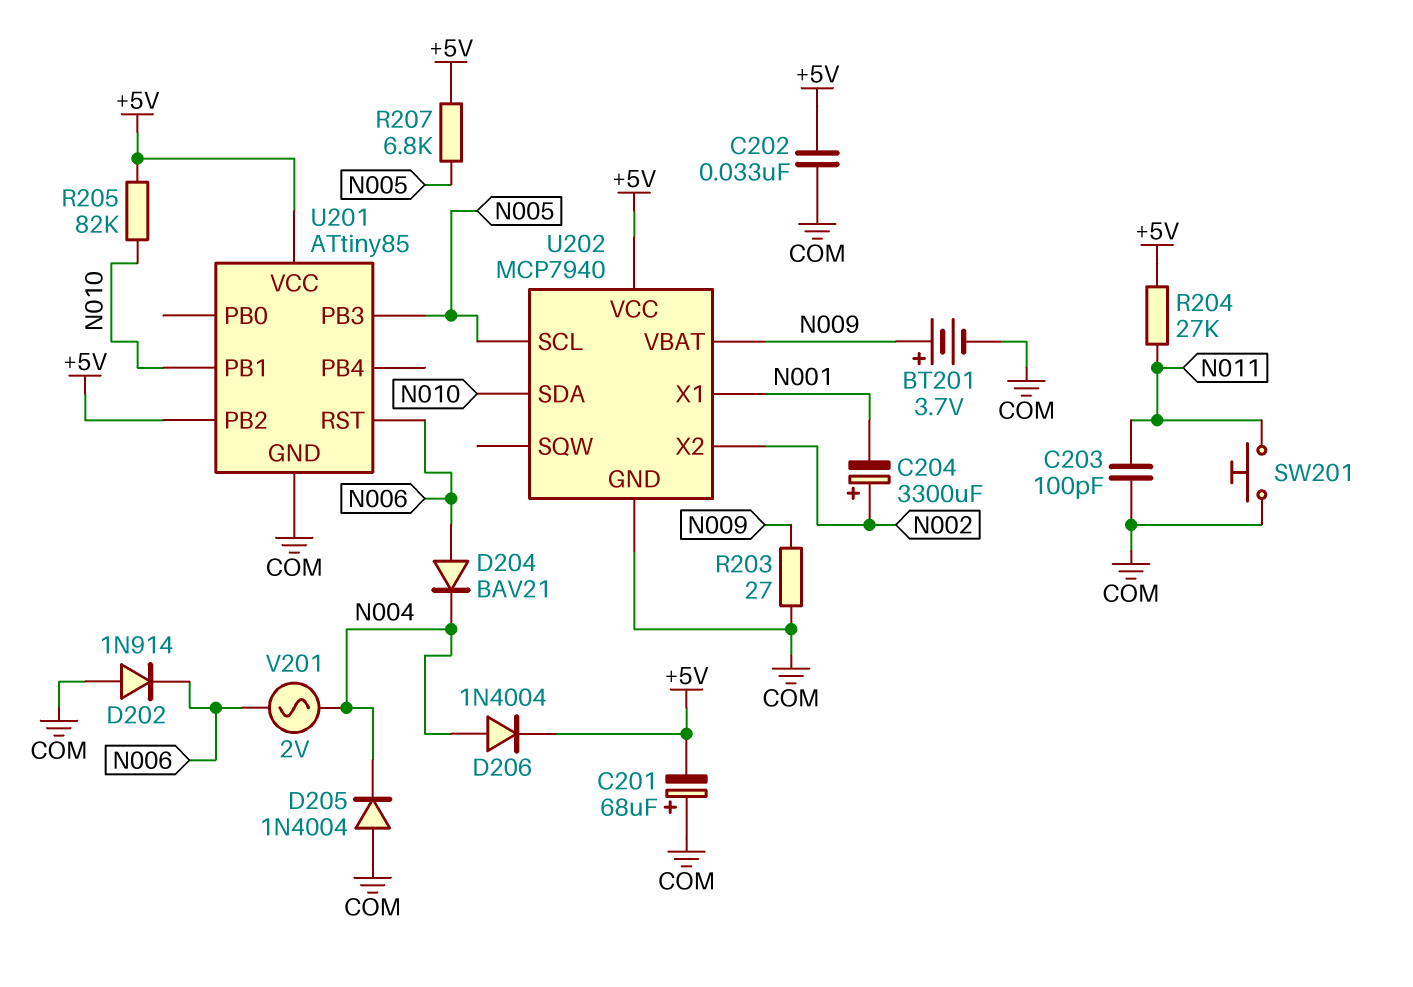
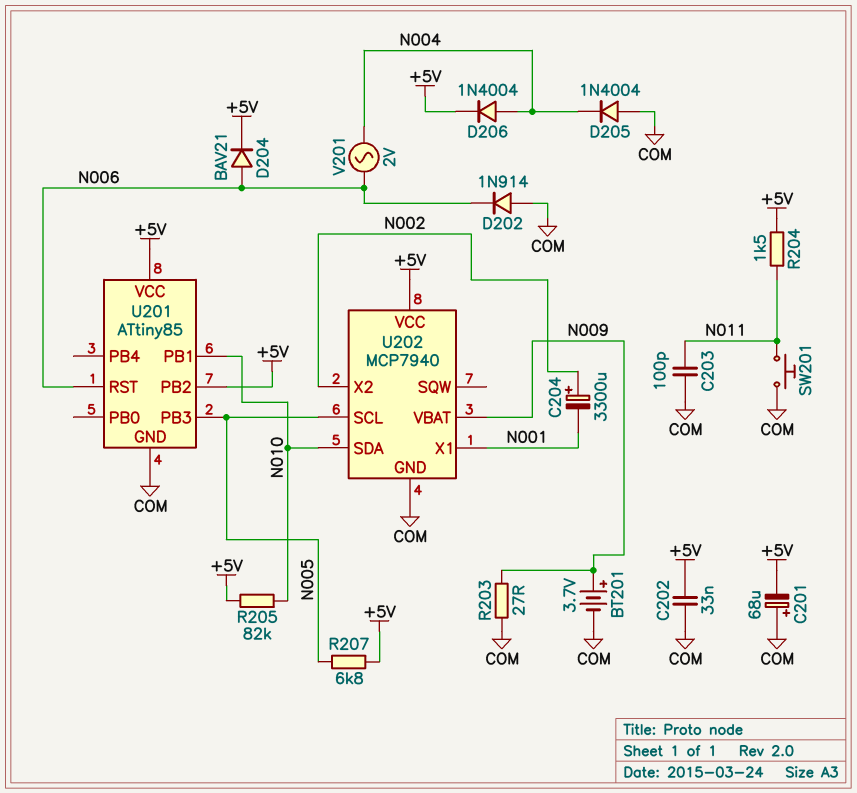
D204: diode BAV21 (A N006, K N004) -> diode BAV21 (A N006, K +5V)
R204: 27k (+5V, N011) -> 1.5k (+5V, N011)

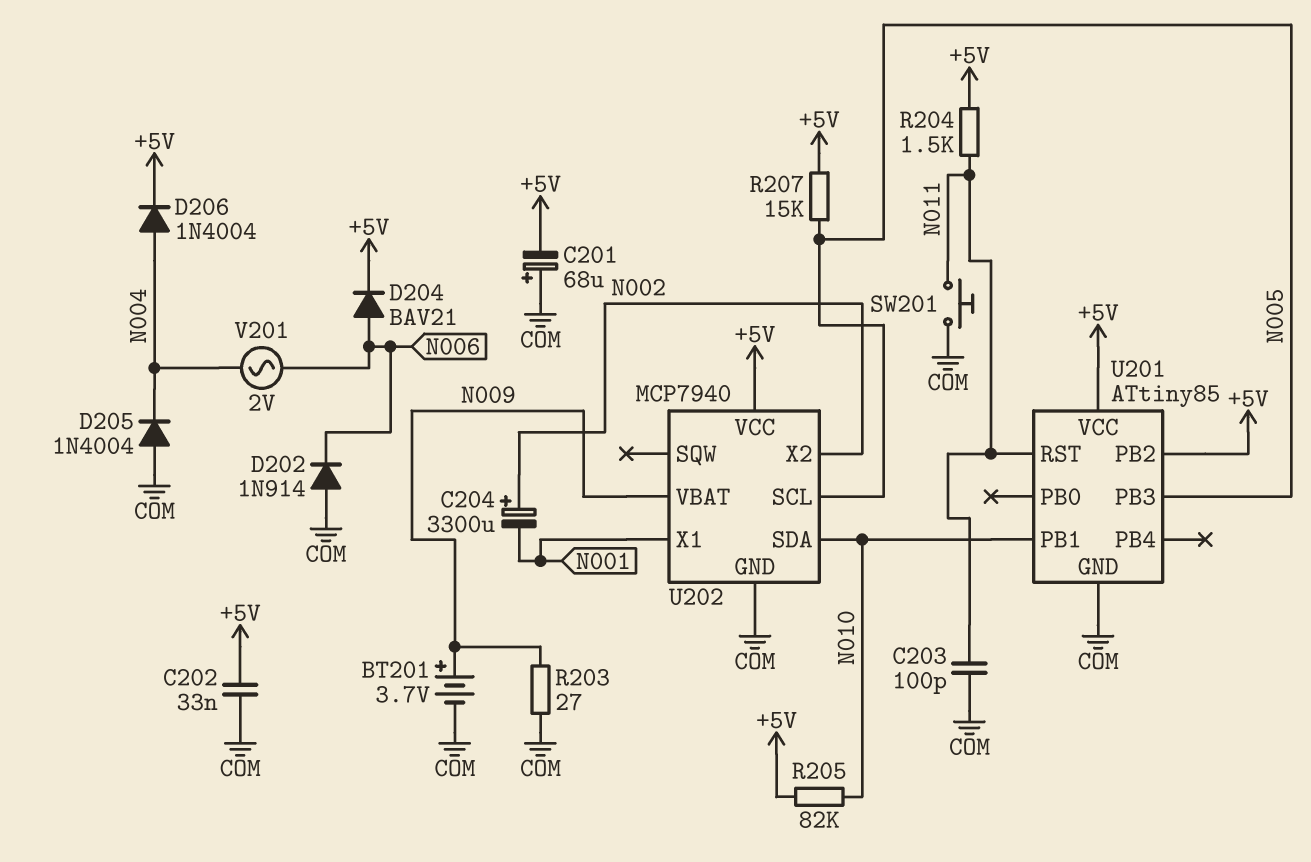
R207: 6.8k (+5V, N005) -> 15k (+5V, N005)
U201 pin RST: N006 -> N011

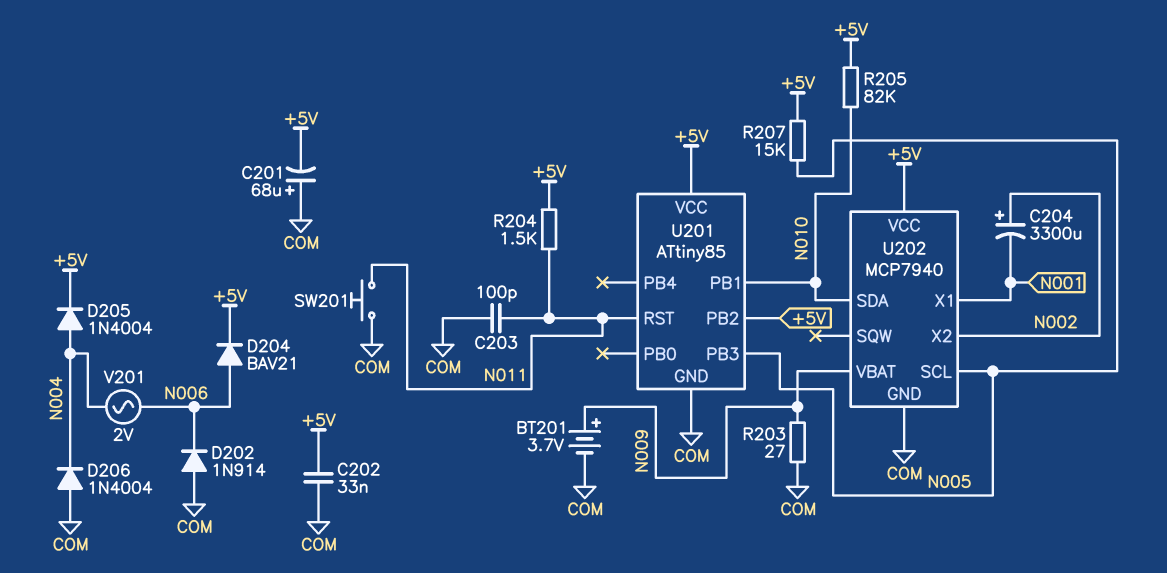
D205: diode 1N4004 (A COM, K N004) -> diode 1N4004 (A N004, K +5V)
D206: diode 1N4004 (A N004, K +5V) -> diode 1N4004 (A COM, K N004)

